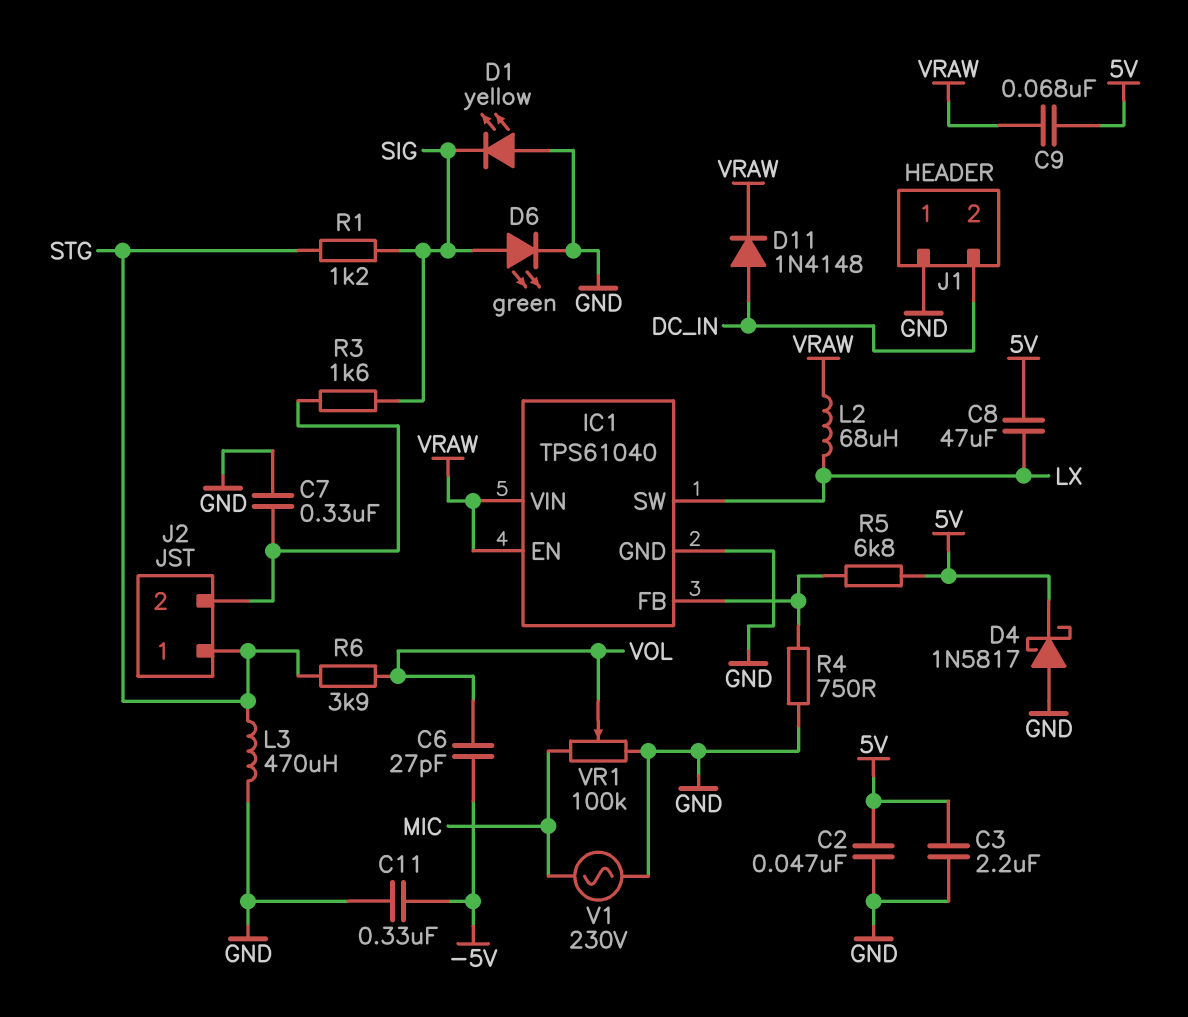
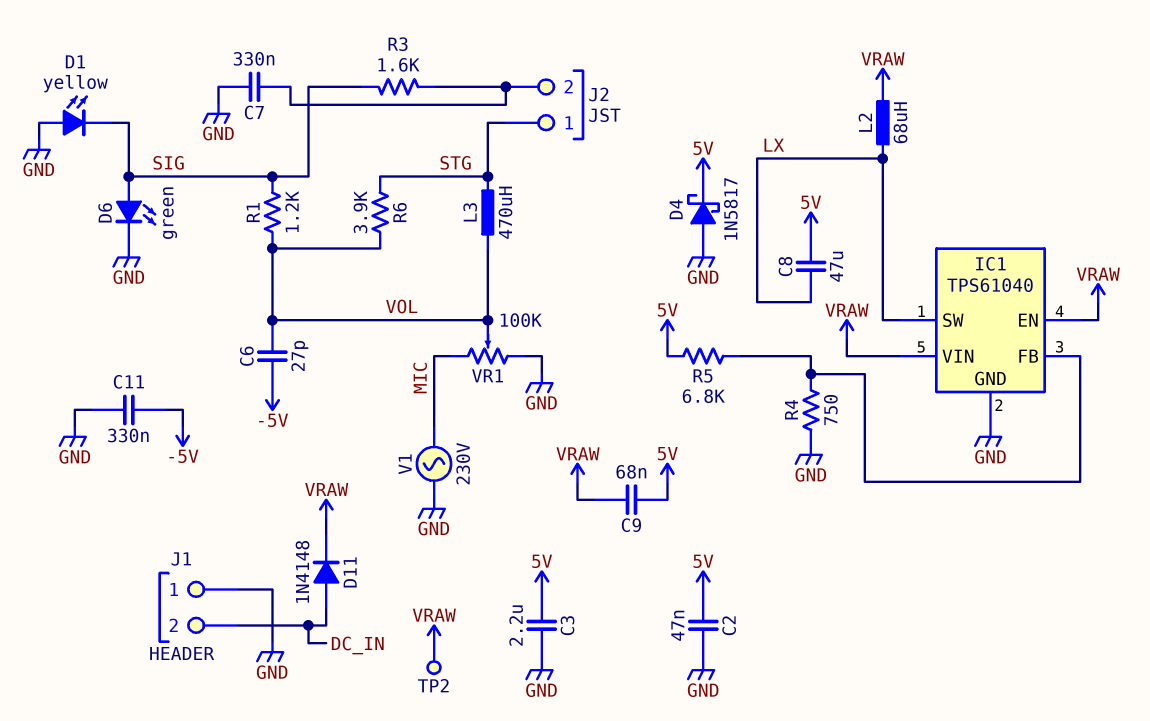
L3: 470uH (GND, STG) -> 470uH (STG, VOL)
R1: 1.2k (SIG, STG) -> 1.2k (SIG, VOL)
TP2: none -> test point (VRAW)

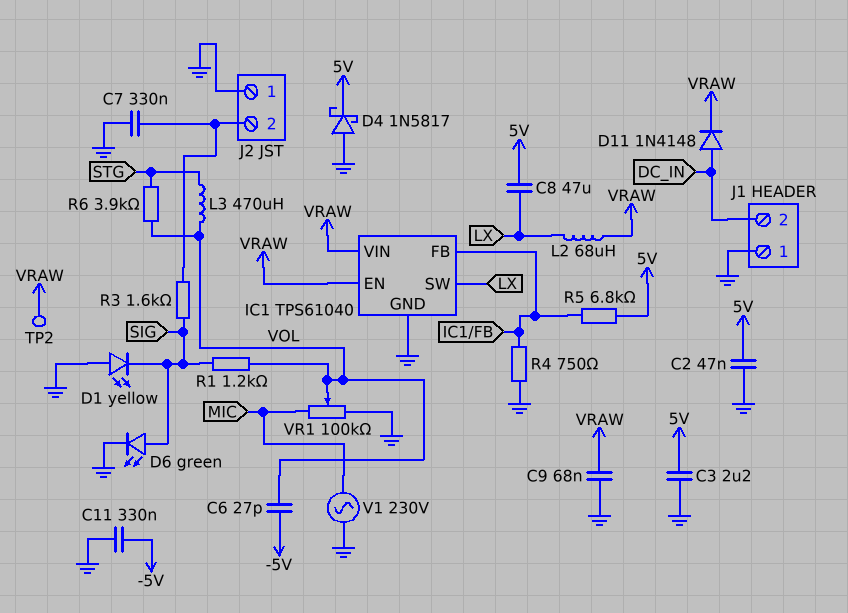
C9: 68nF (5V, VRAW) -> 68nF (GND, VRAW)
J2 pin 1: STG -> GND

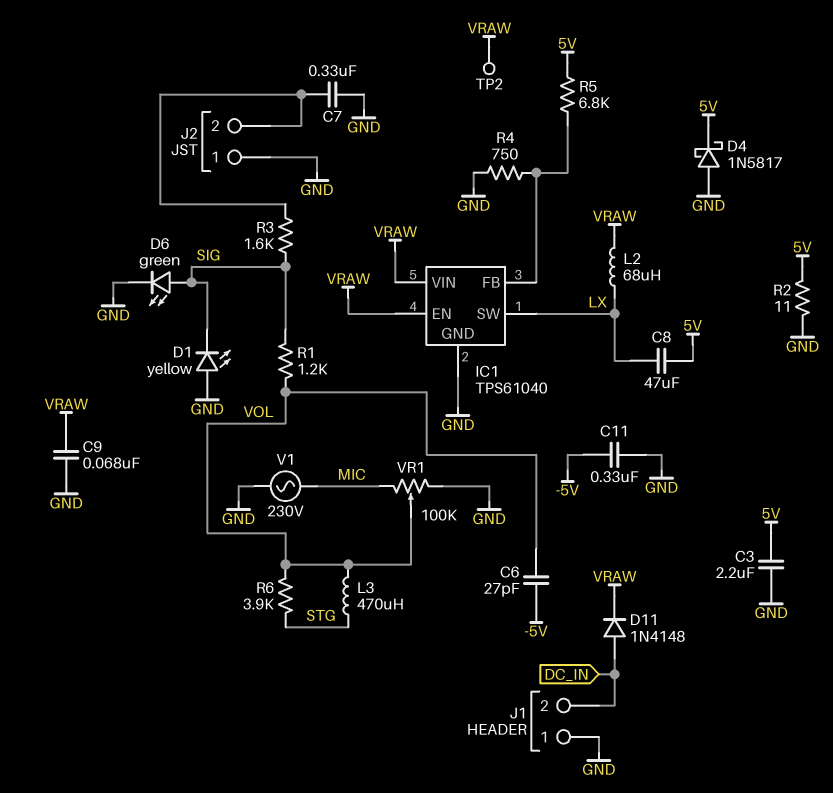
C2: 47nF (5V, GND) -> none
R2: none -> 11 (5V, GND)

